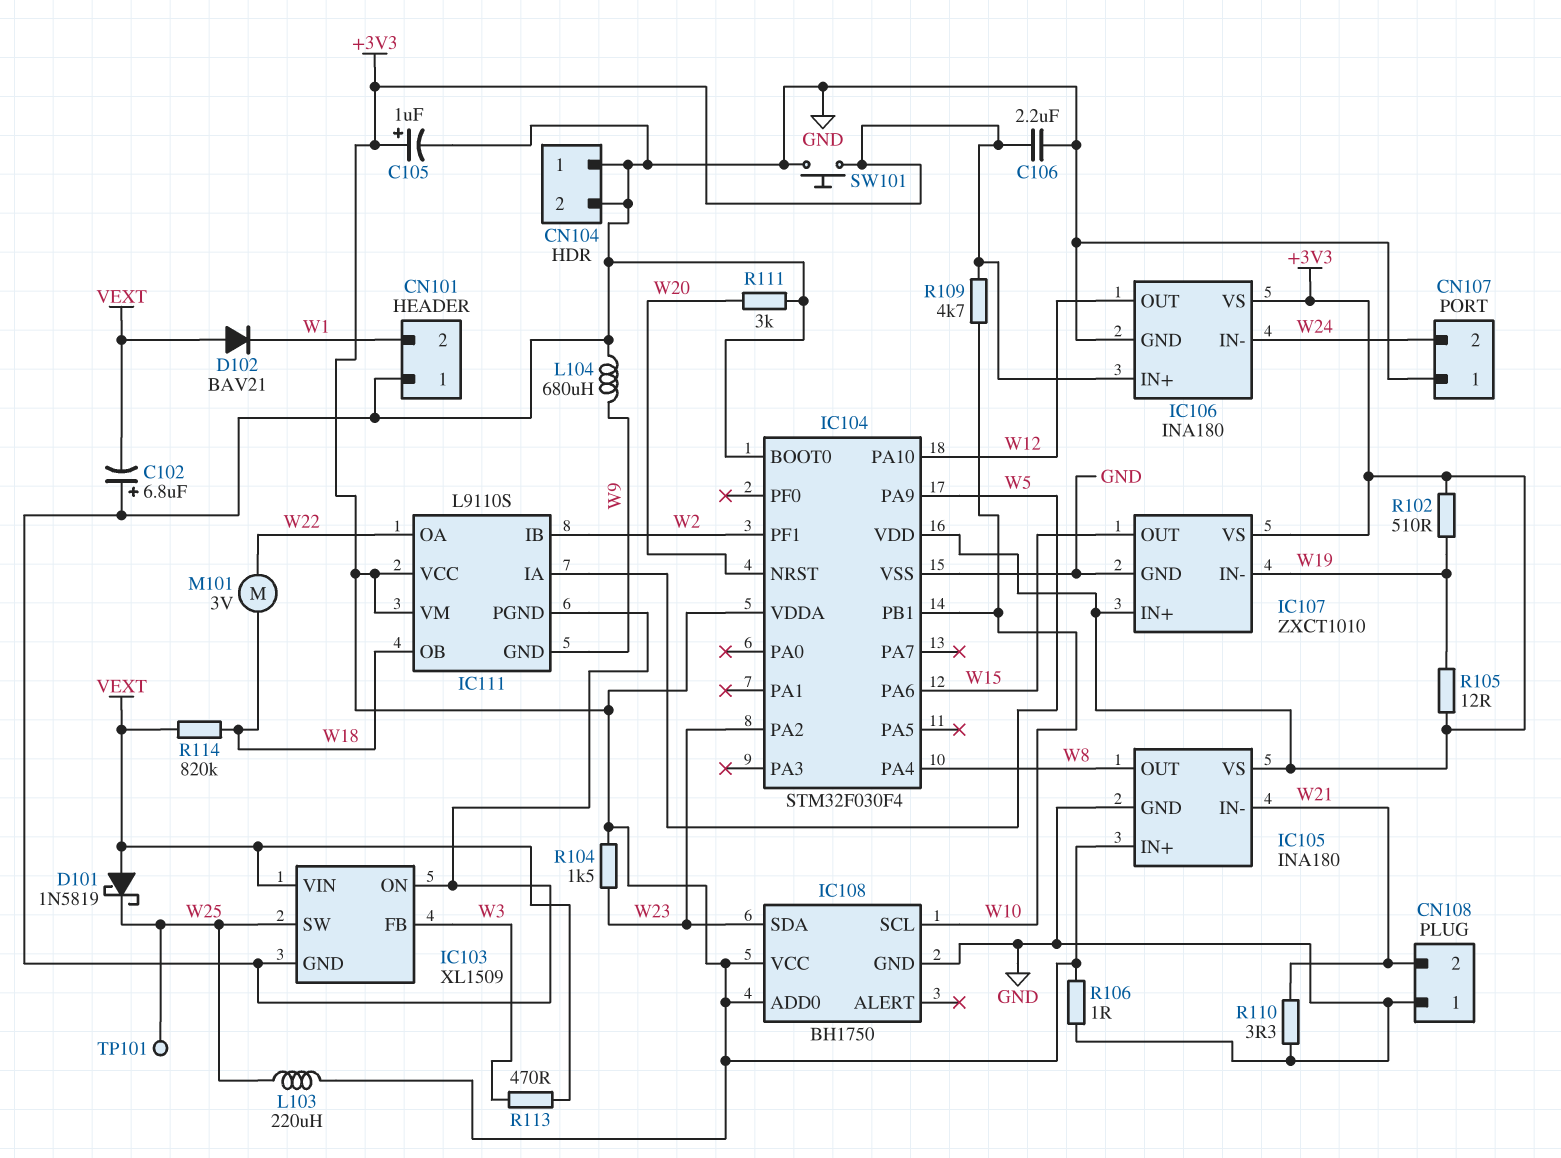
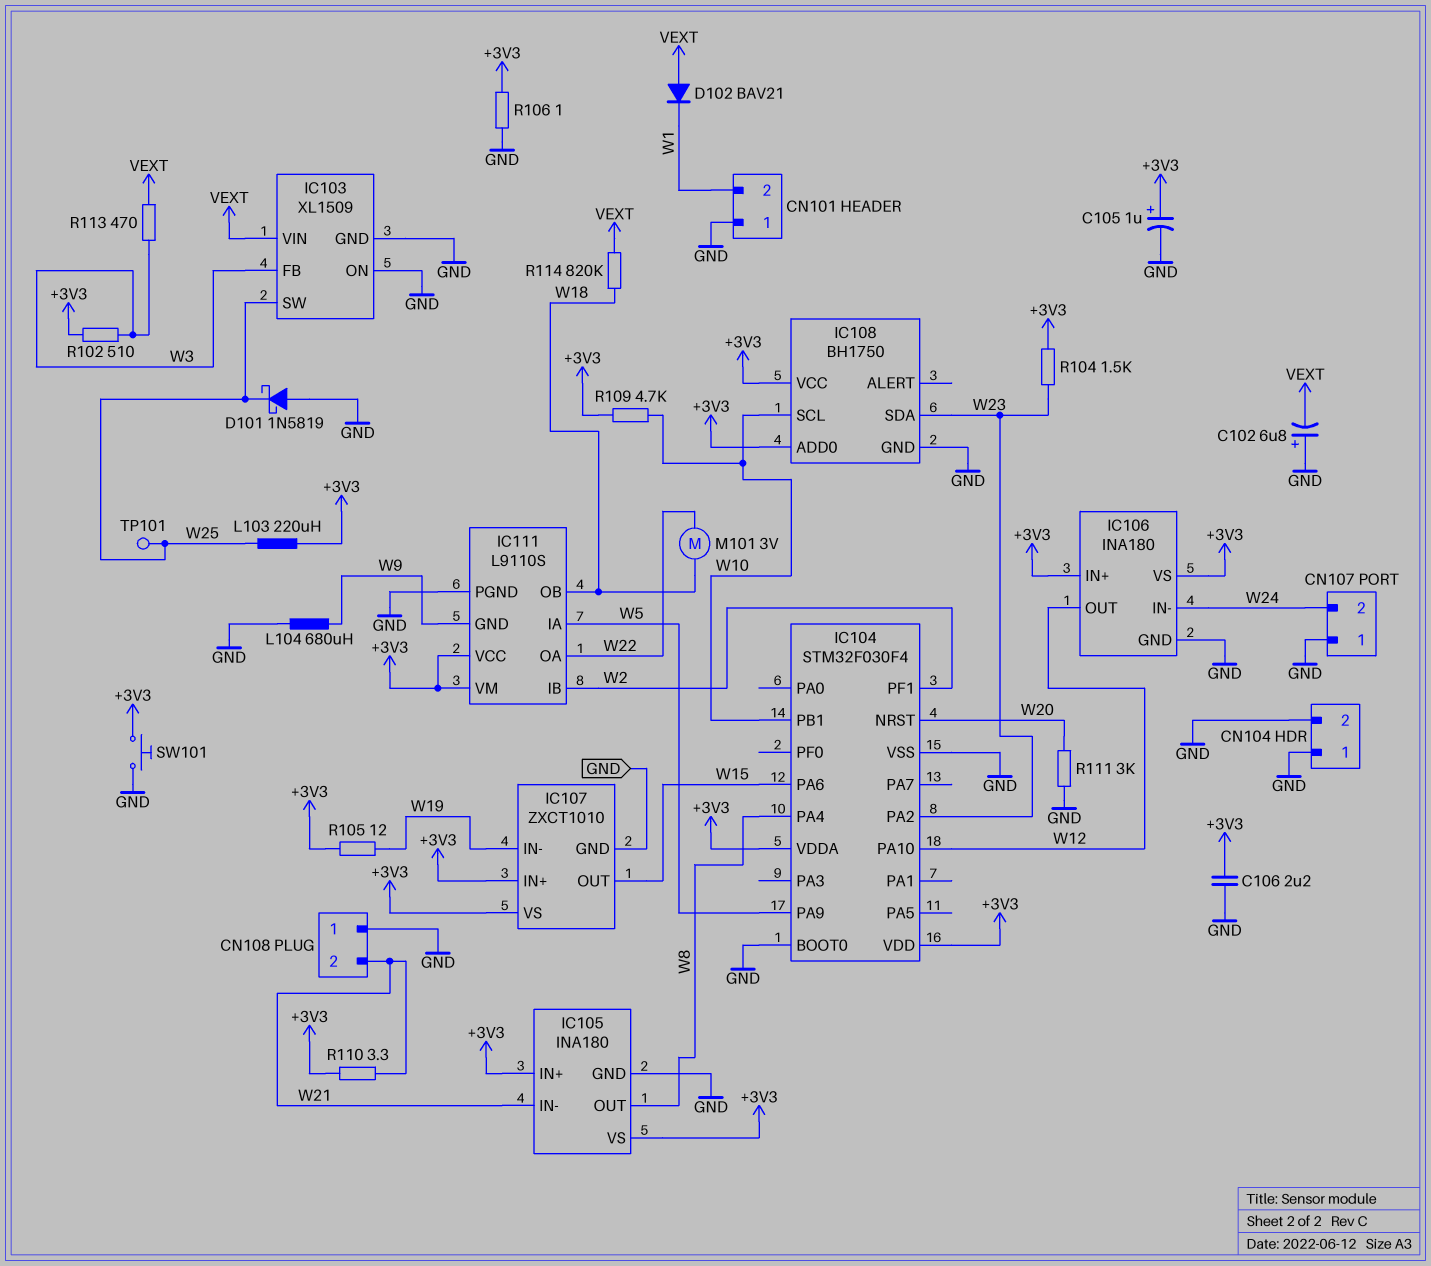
D101: schottky 1N5819 (A VEXT, K W25) -> schottky 1N5819 (A GND, K W25)
R102: 510 (+3V3, W19) -> 510 (+3V3, W3)
R110: 3.3 (GND, W21) -> 3.3 (+3V3, W21)

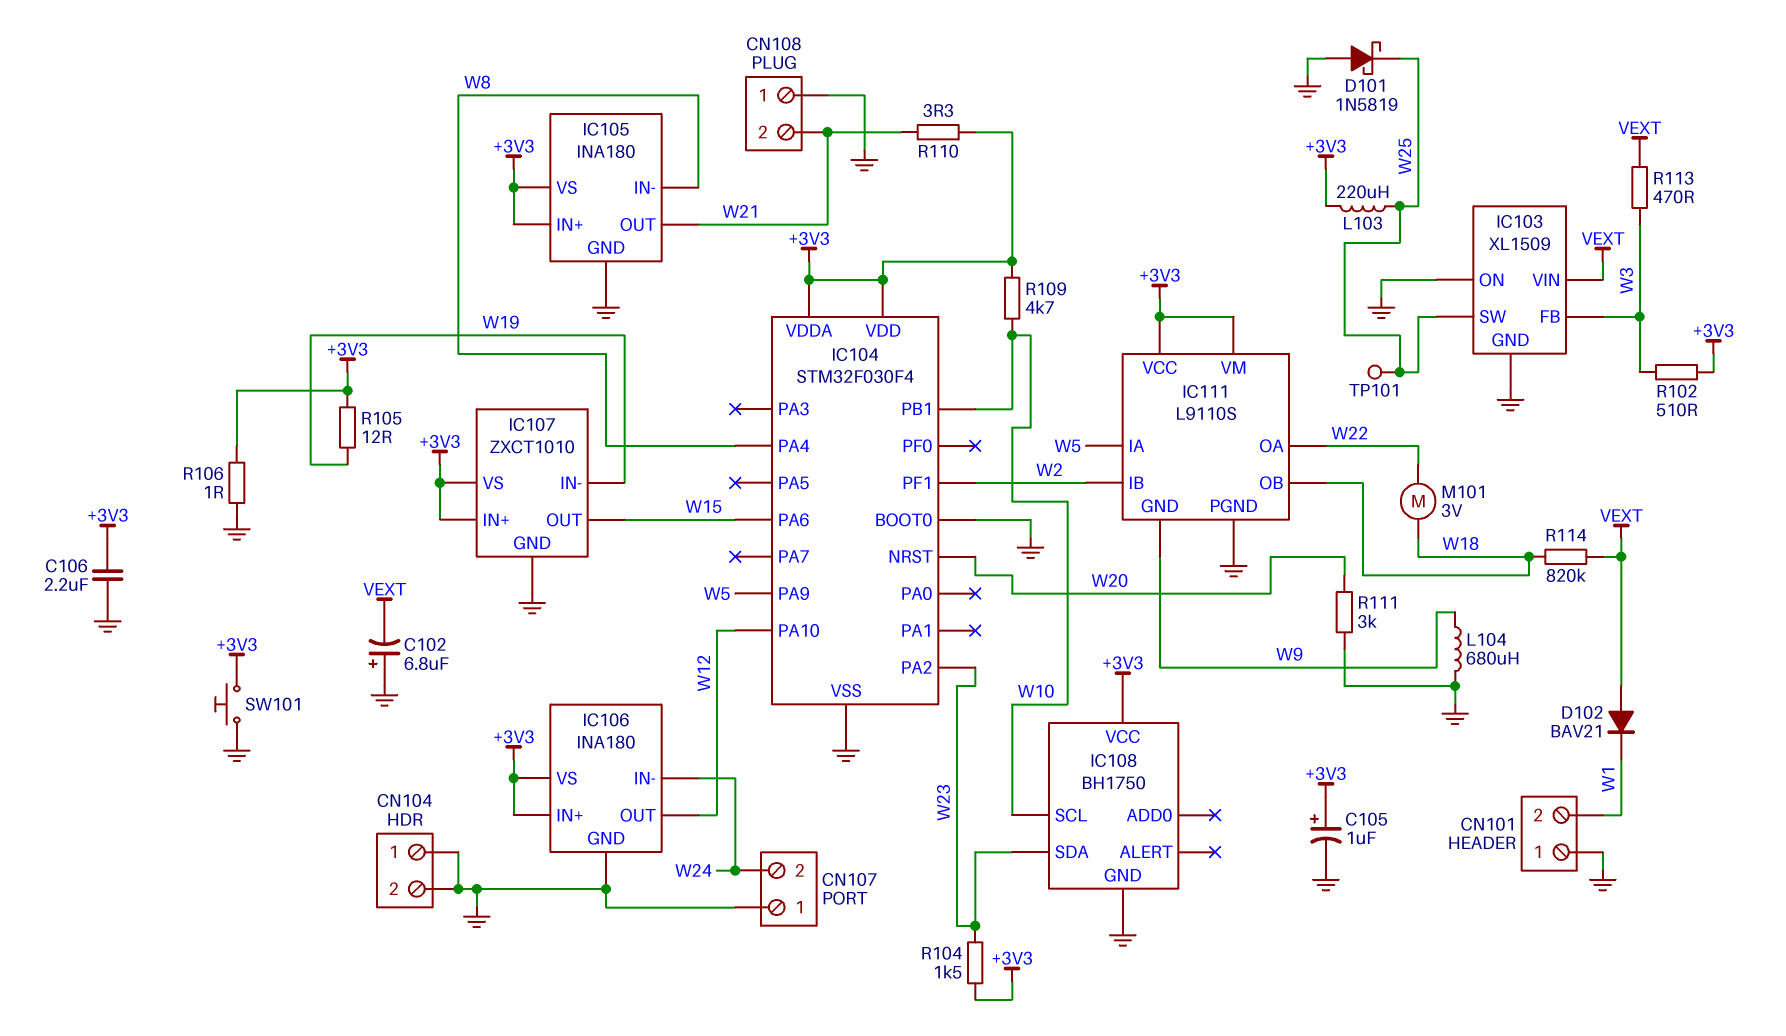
IC105 pin IN-: W21 -> W8
IC105 pin OUT: W8 -> W21
IC108 pin ADD0: +3V3 -> none

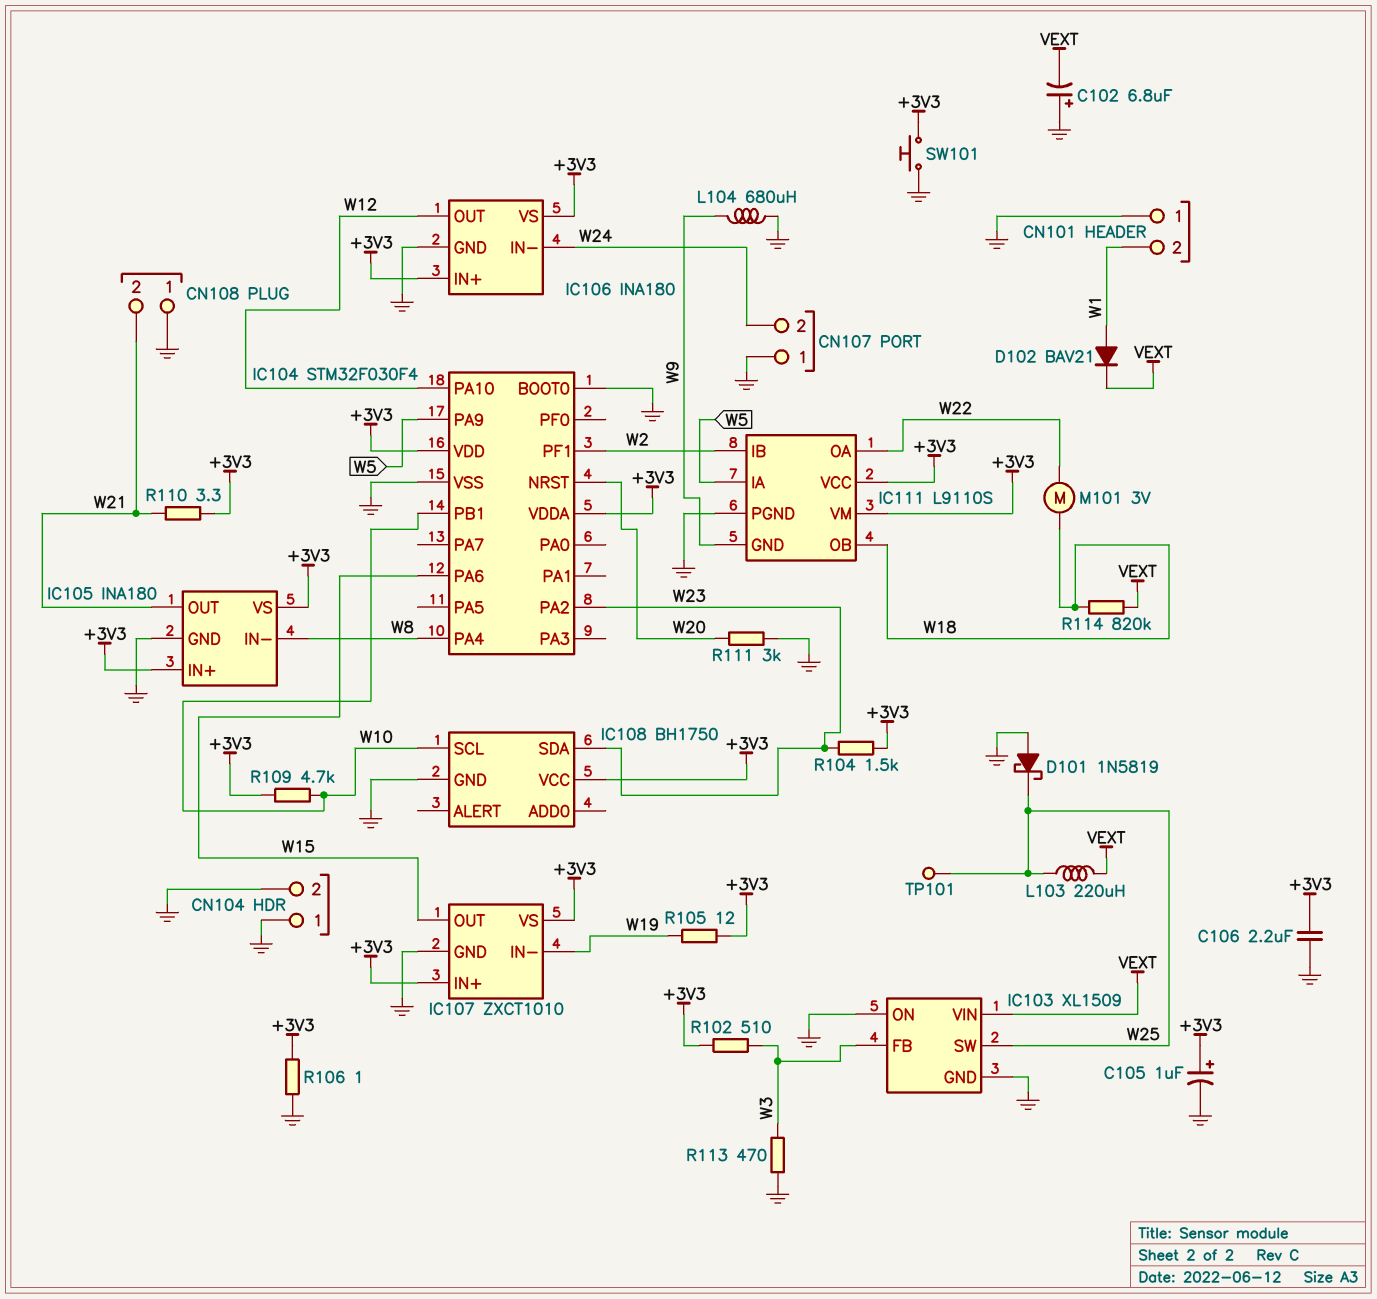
D102: diode BAV21 (A VEXT, K W1) -> diode BAV21 (A W1, K VEXT)
L103: 220uH (+3V3, W25) -> 220uH (VEXT, W25)
R113: 470 (VEXT, W3) -> 470 (GND, W3)

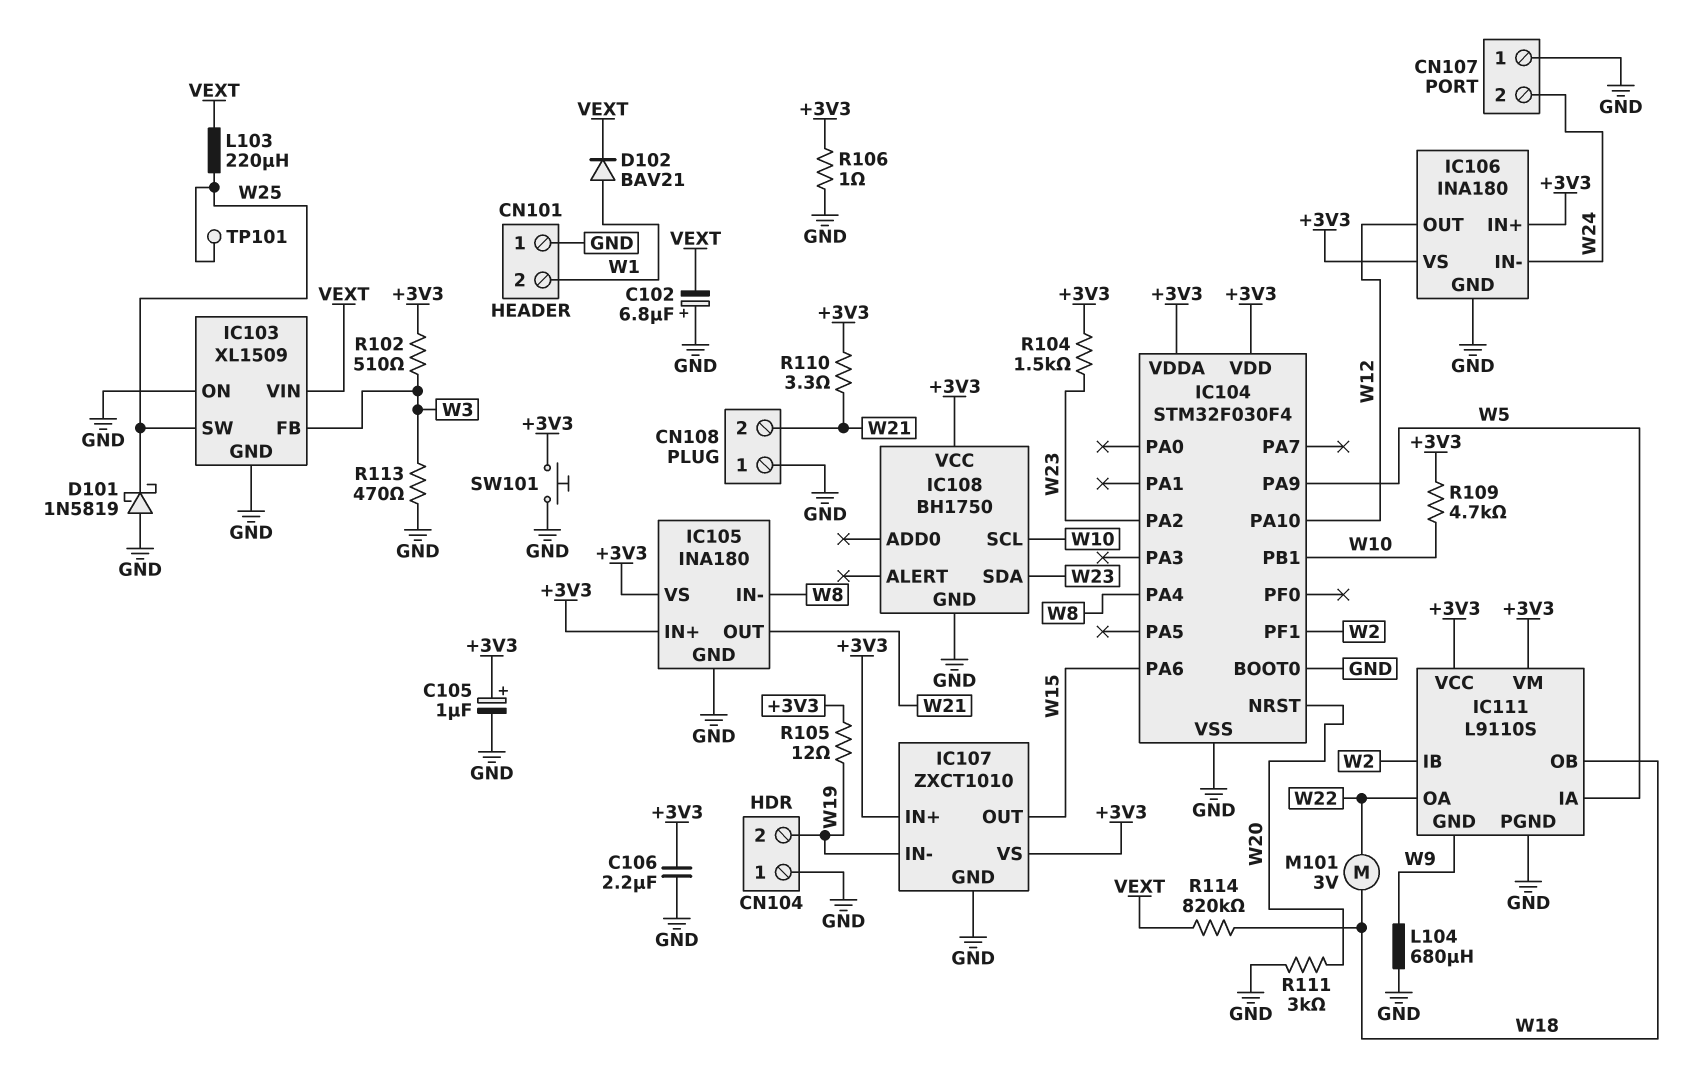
CN104 pin 2: GND -> W19

